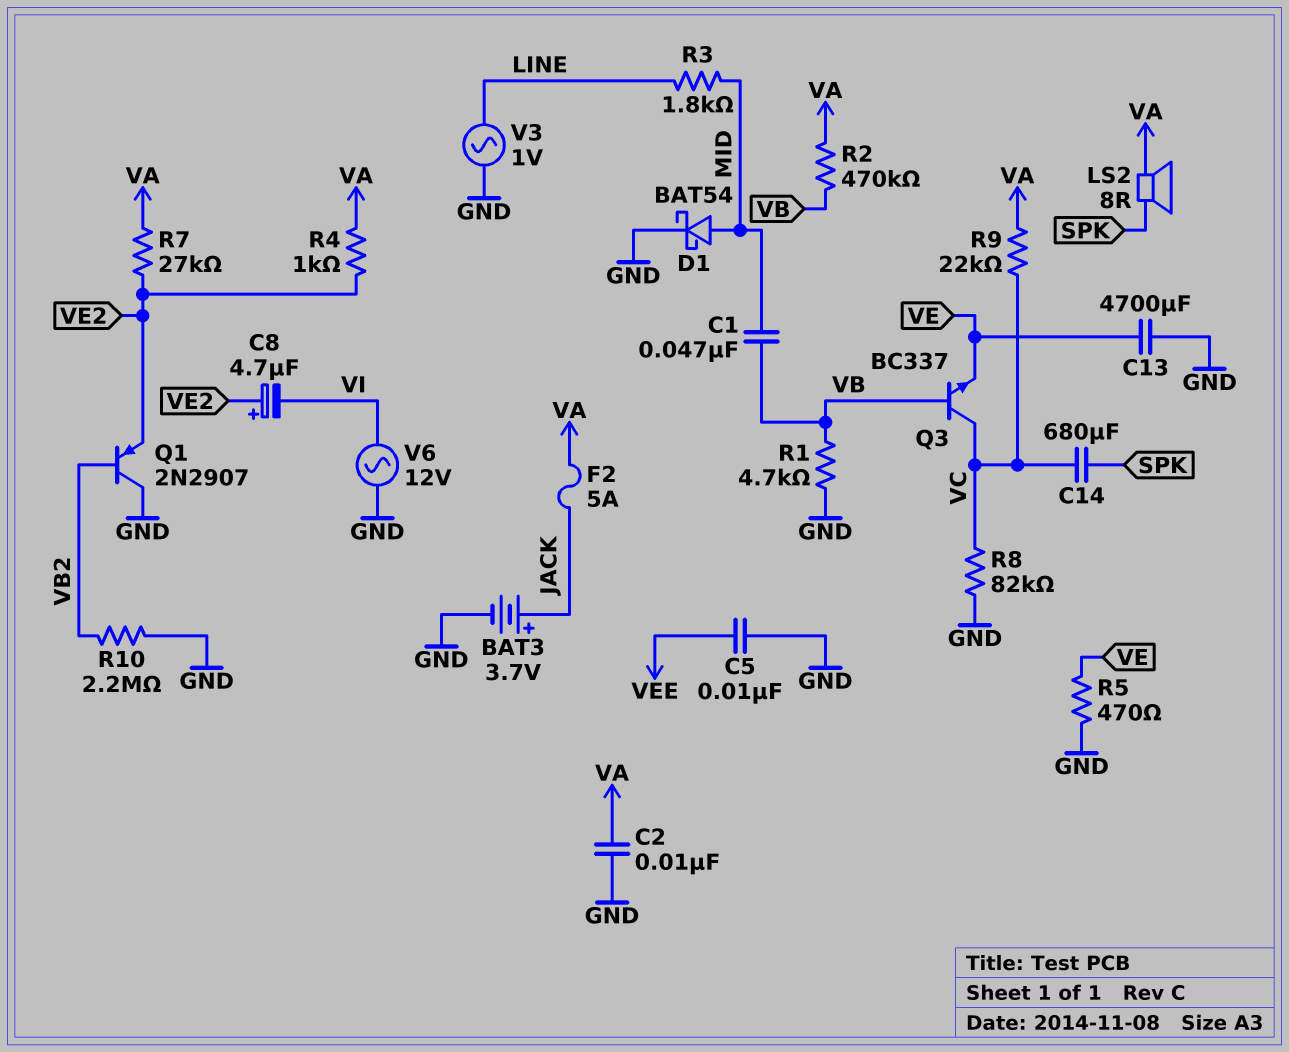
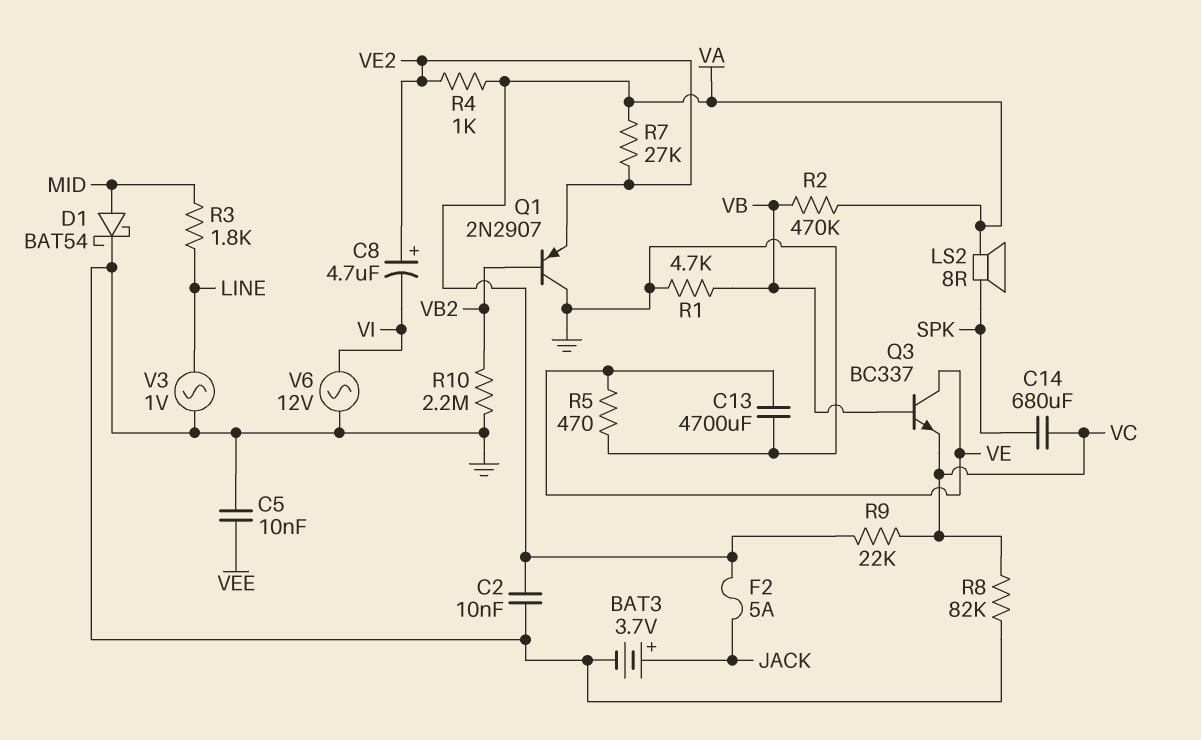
C1: 47nF (MID, VB) -> none
Q3: NPN BC337 (B VB, C VC, E VE) -> NPN BC337 (B VB, C VE, E VC)

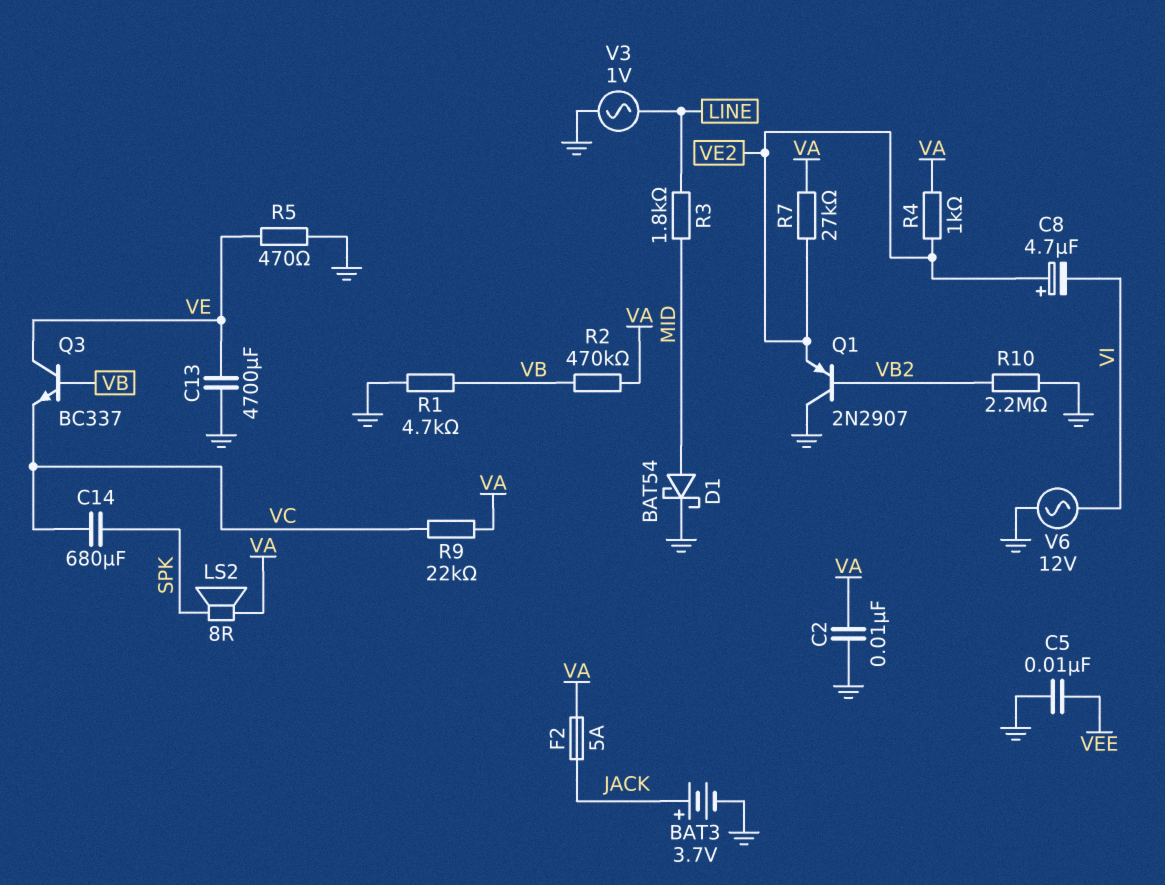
R8: 82k (GND, VC) -> none

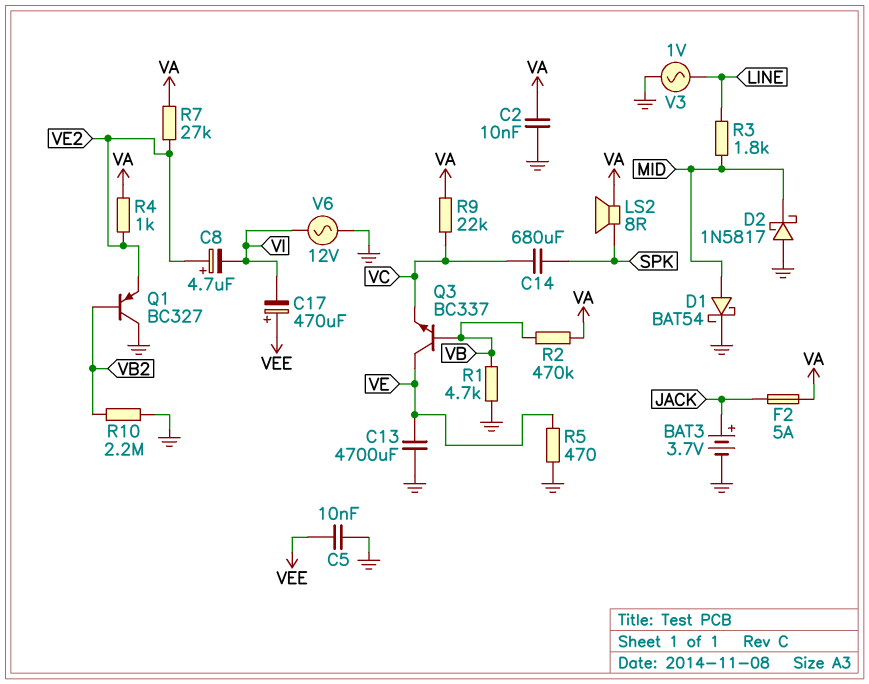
C17: none -> 470uF (plus VEE, minus VI)
D2: none -> schottky 1N5817 (A GND, K MID)
Q1: PNP 2N2907 (B VB2, C GND, E VE2) -> PNP BC327 (B VB2, C GND, E VE2)

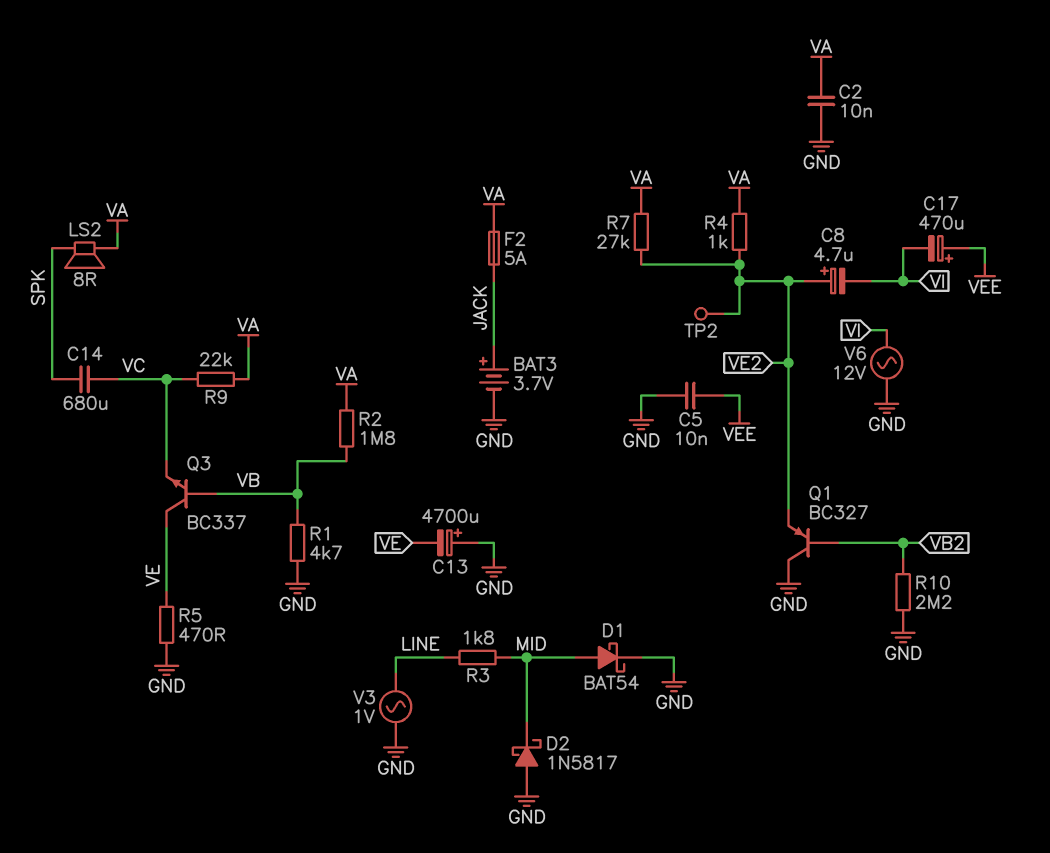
C13: 4700uF (GND, VE) -> 4700uF (plus GND, minus VE)
R2: 470k (VA, VB) -> 1.8M (VA, VB)
TP2: none -> test point (VE2)

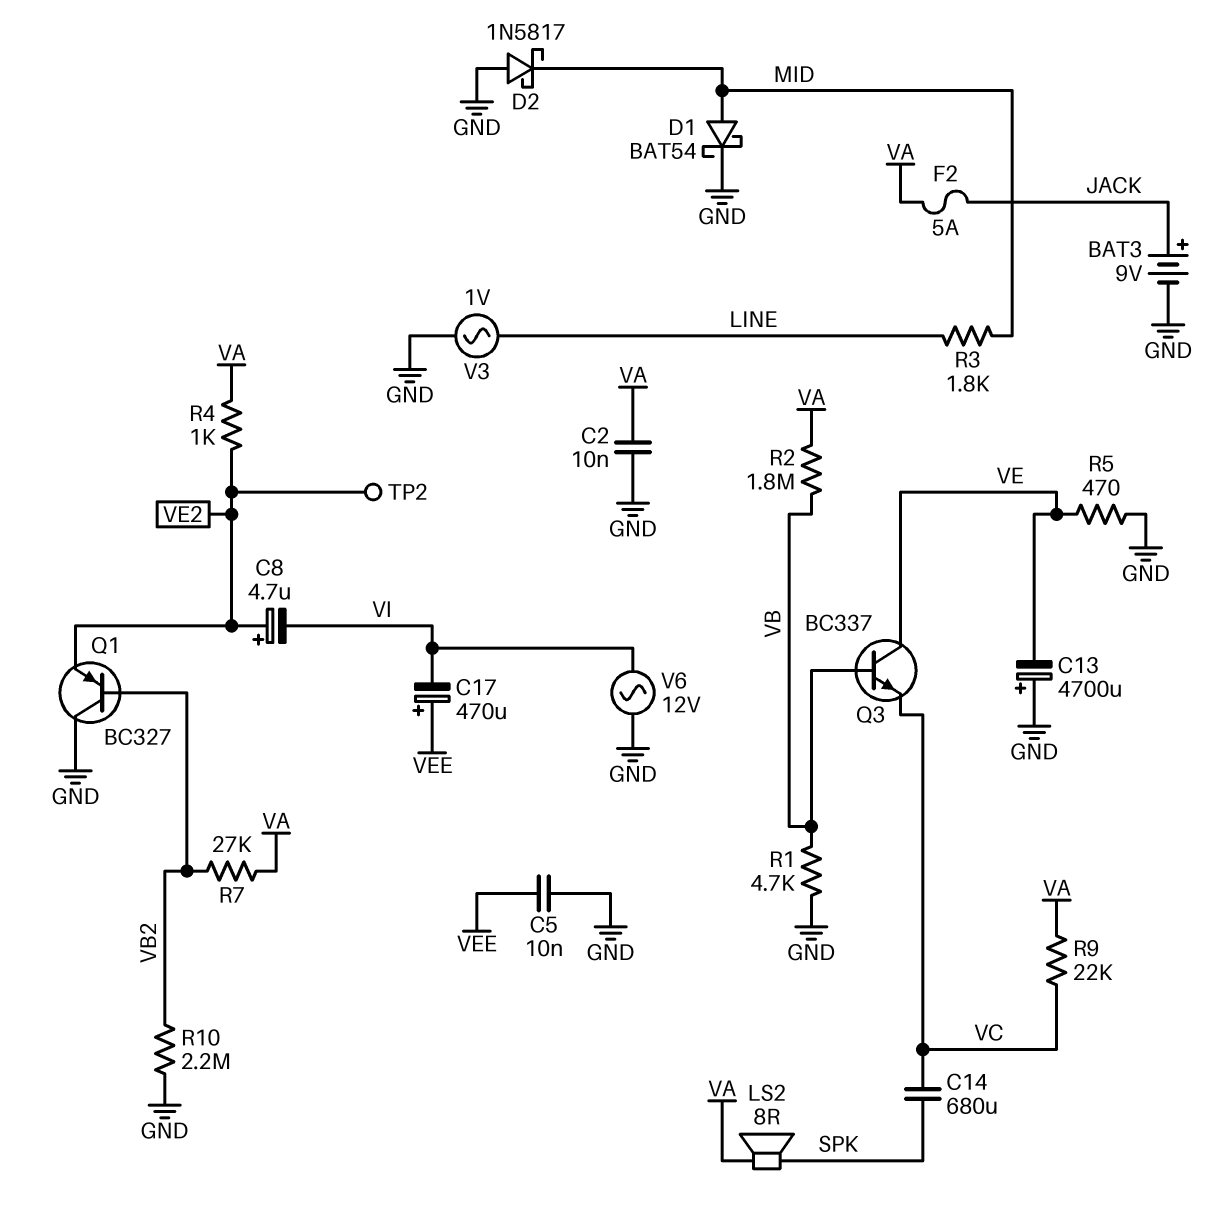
BAT3: 3.7V (plus JACK, minus GND) -> 9V (plus JACK, minus GND)
R7: 27k (VA, VE2) -> 27k (VA, VB2)

